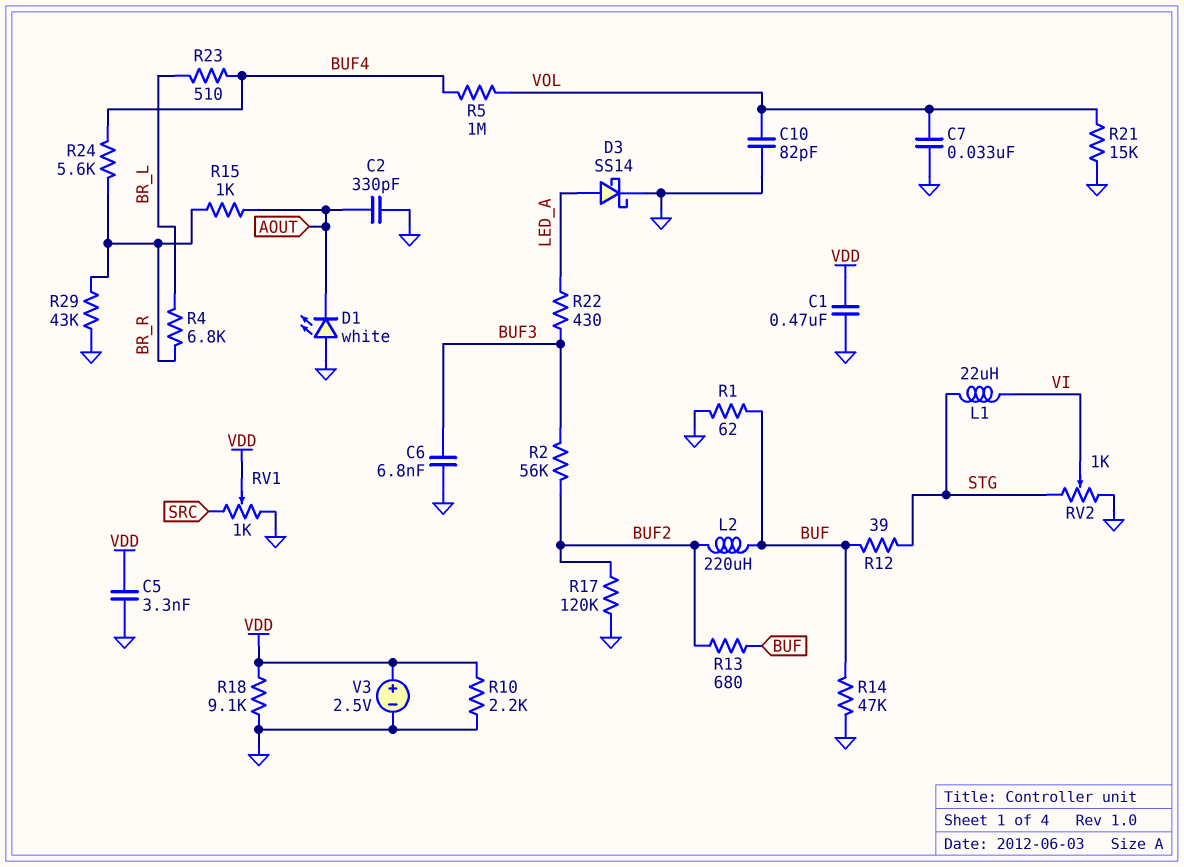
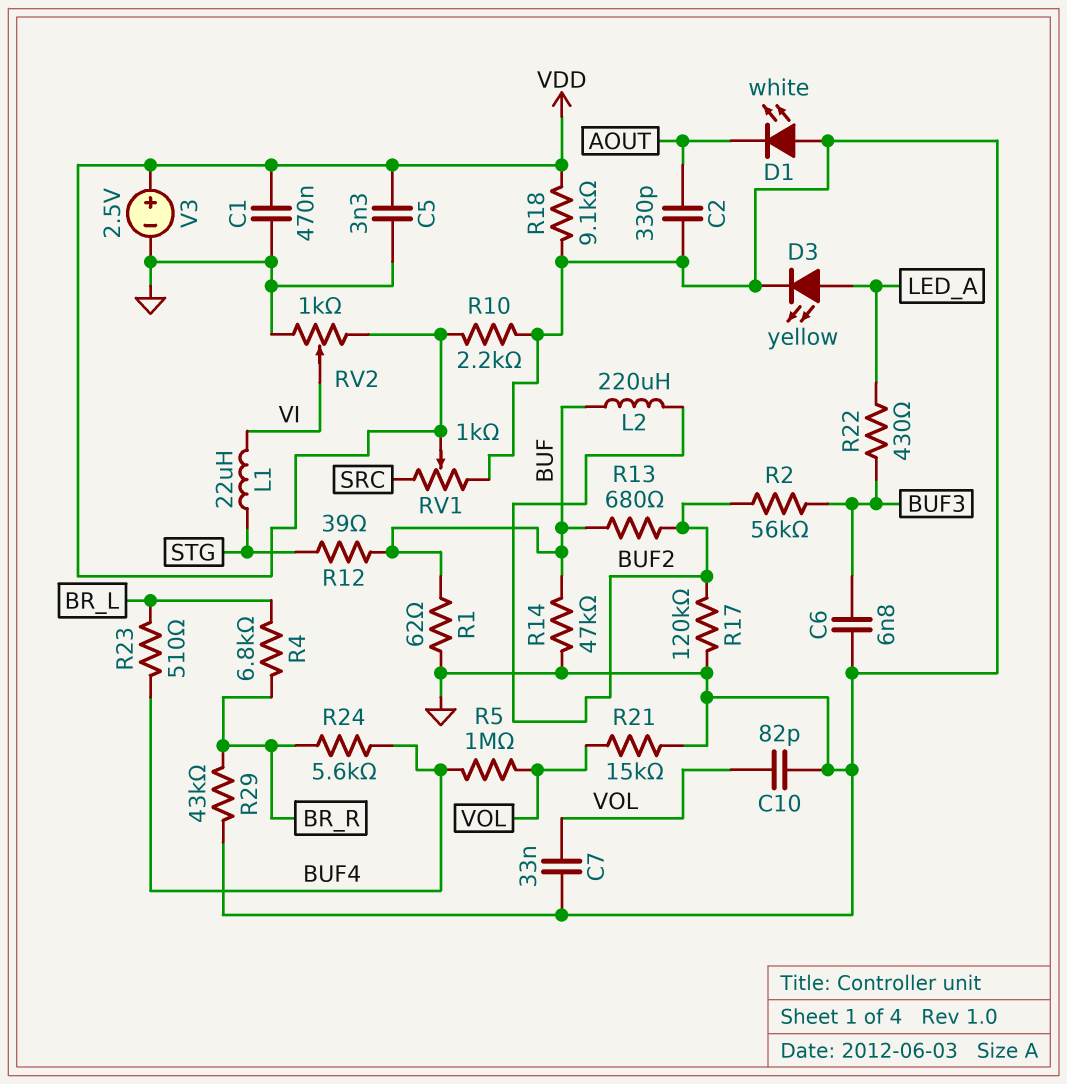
D3: schottky SS14 (A LED_A, K GND) -> LED yellow (A LED_A, K GND)
R15: 1k (AOUT, BR_R) -> none
RV2: 1k (GND, STG, wiper VI) -> 1k (GND, VDD, wiper VI)

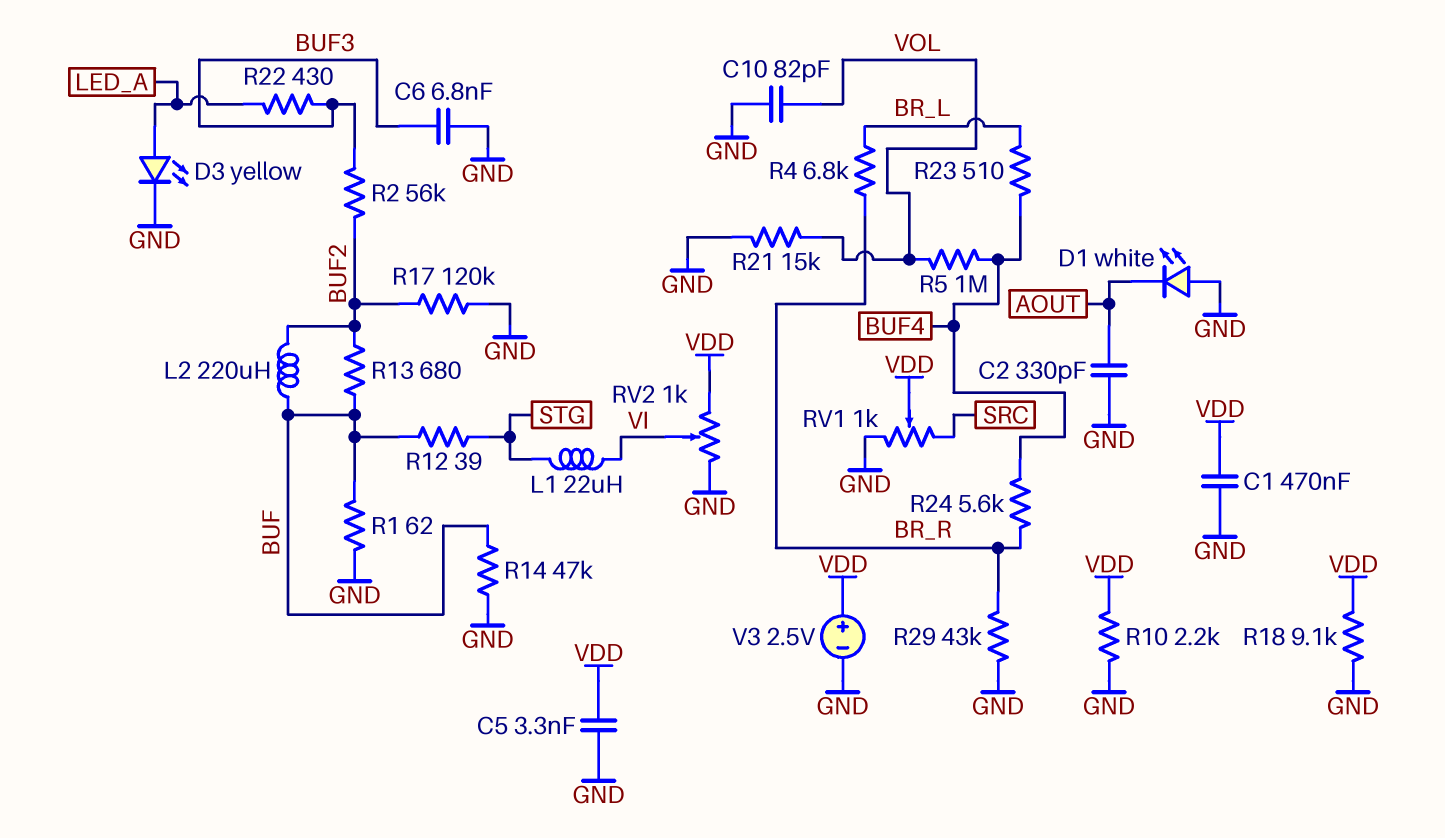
C7: 33nF (GND, VOL) -> none

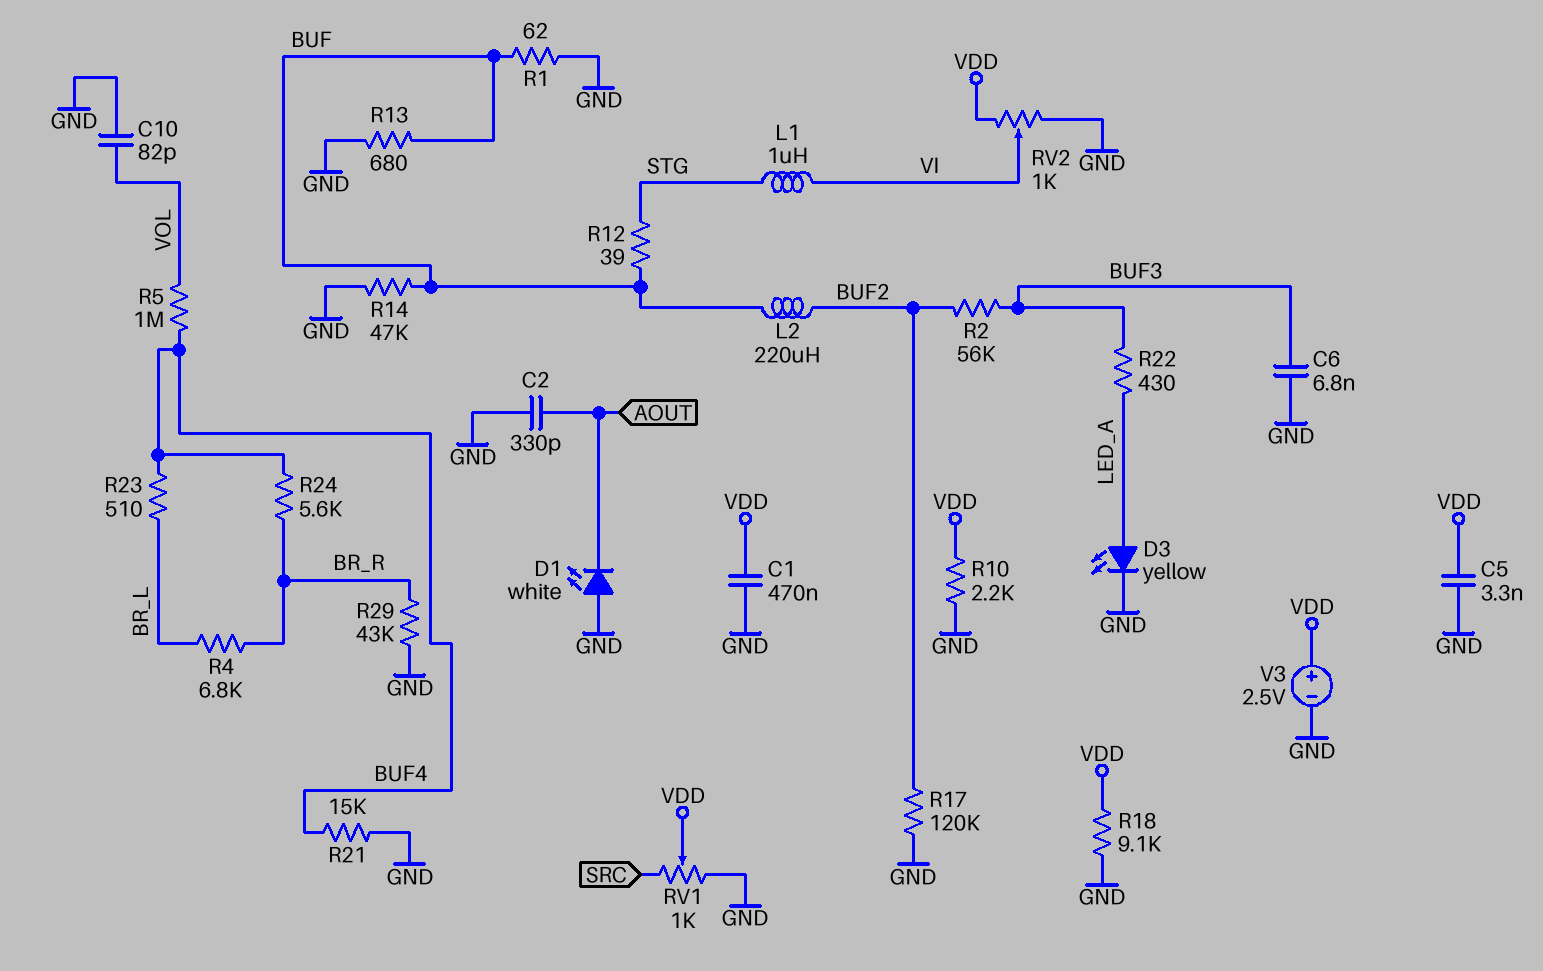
L1: 22uH (STG, VI) -> 1uH (STG, VI)
R13: 680 (BUF, BUF2) -> 680 (BUF, GND)
R21: 15k (GND, VOL) -> 15k (BUF4, GND)

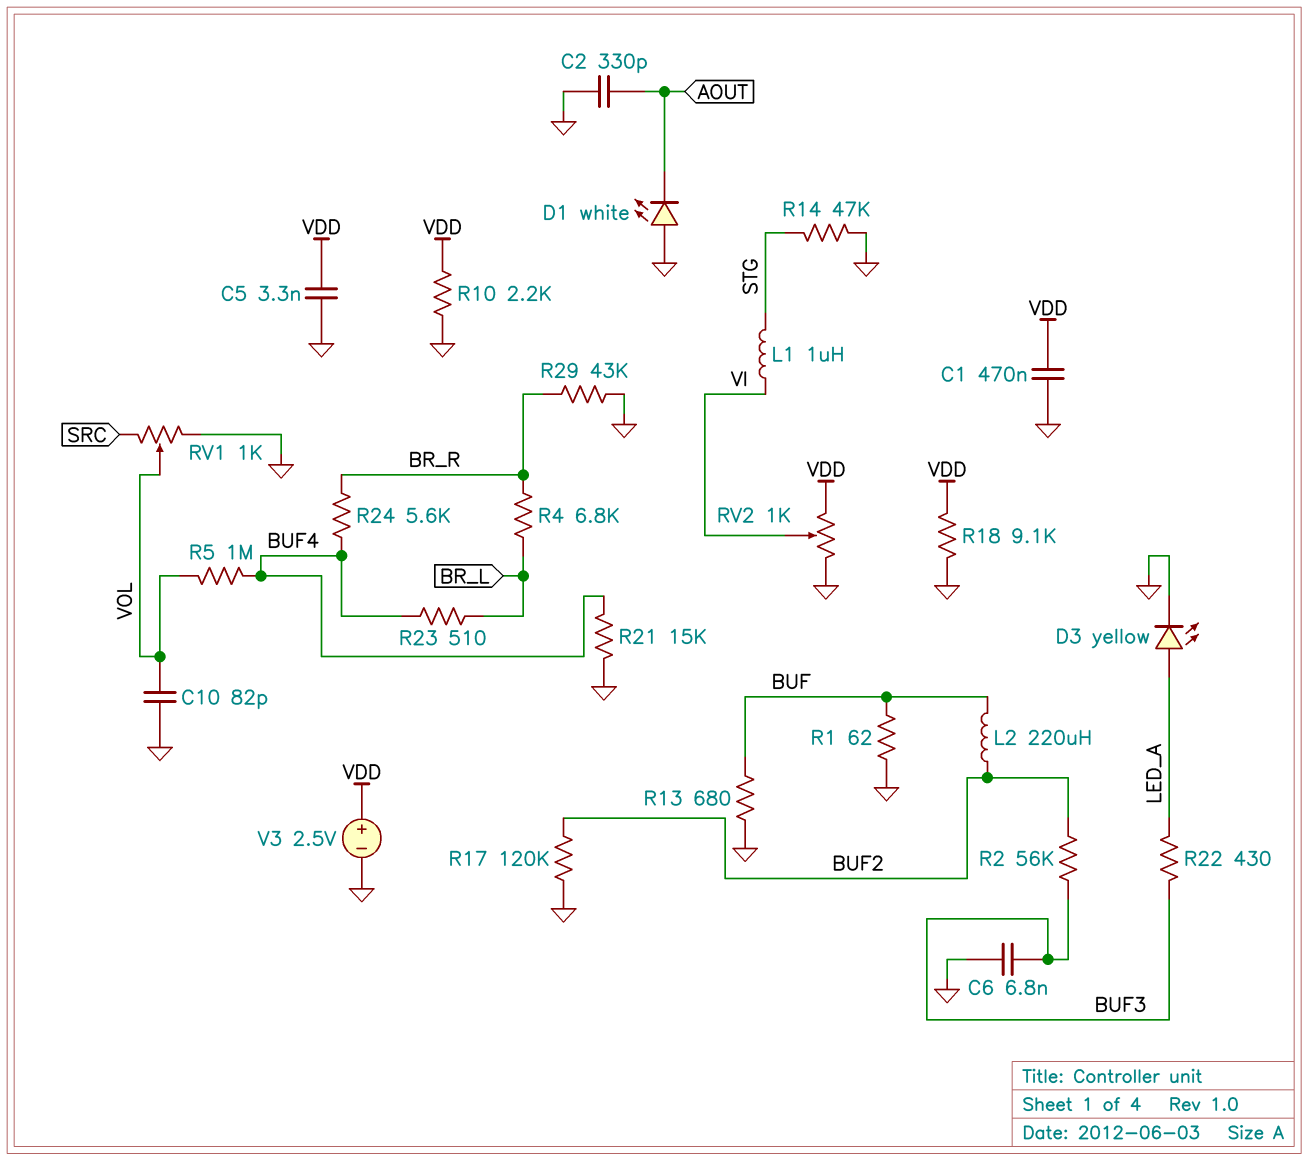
R12: 39 (BUF, STG) -> none
R14: 47k (BUF, GND) -> 47k (GND, STG)
RV1: 1k (GND, SRC, wiper VDD) -> 1k (GND, SRC, wiper VOL)

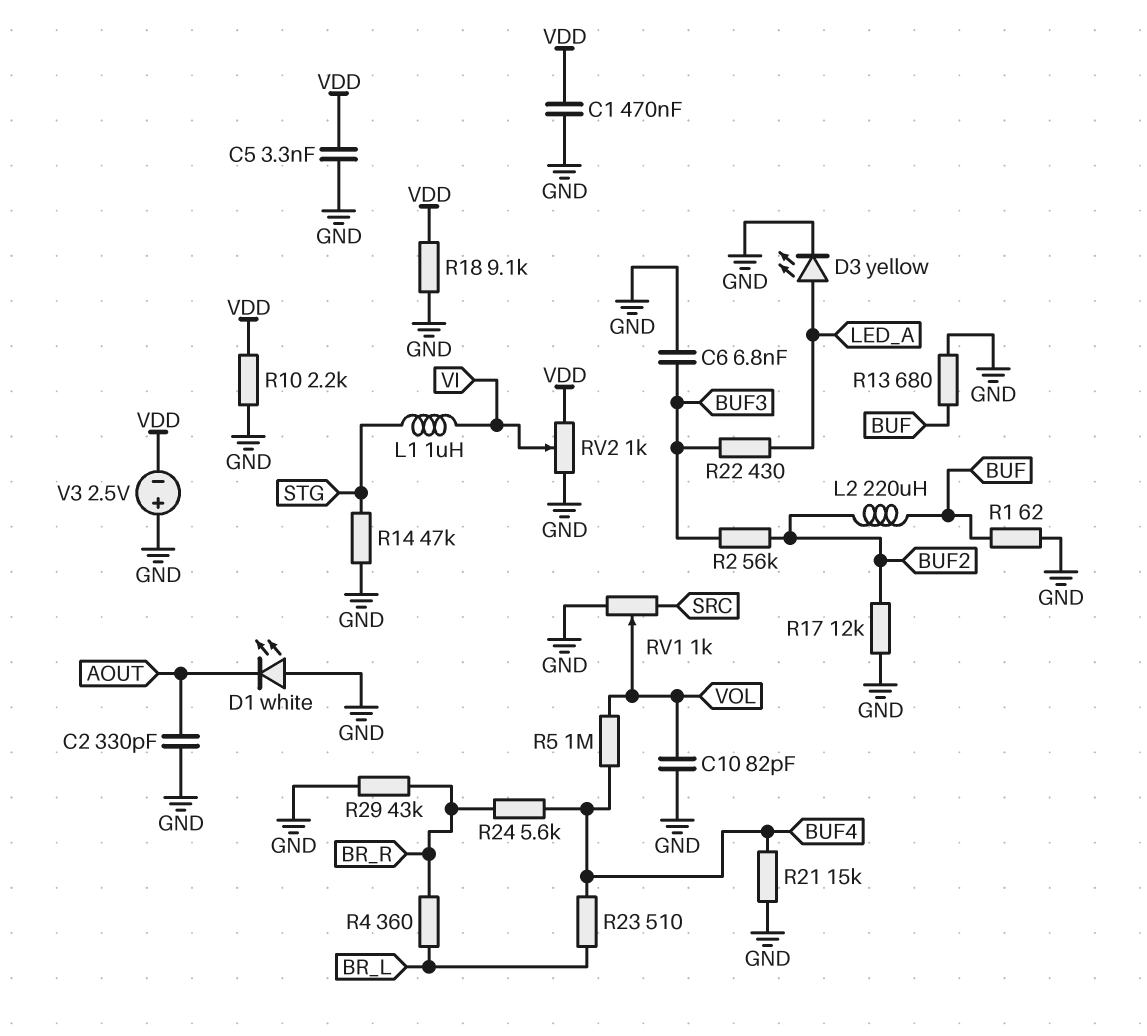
R4: 6.8k (BR_L, BR_R) -> 360 (BR_L, BR_R)
R17: 120k (BUF2, GND) -> 12k (BUF2, GND)
V3: 2.5V (plus VDD, minus GND) -> 2.5V (plus GND, minus VDD)

